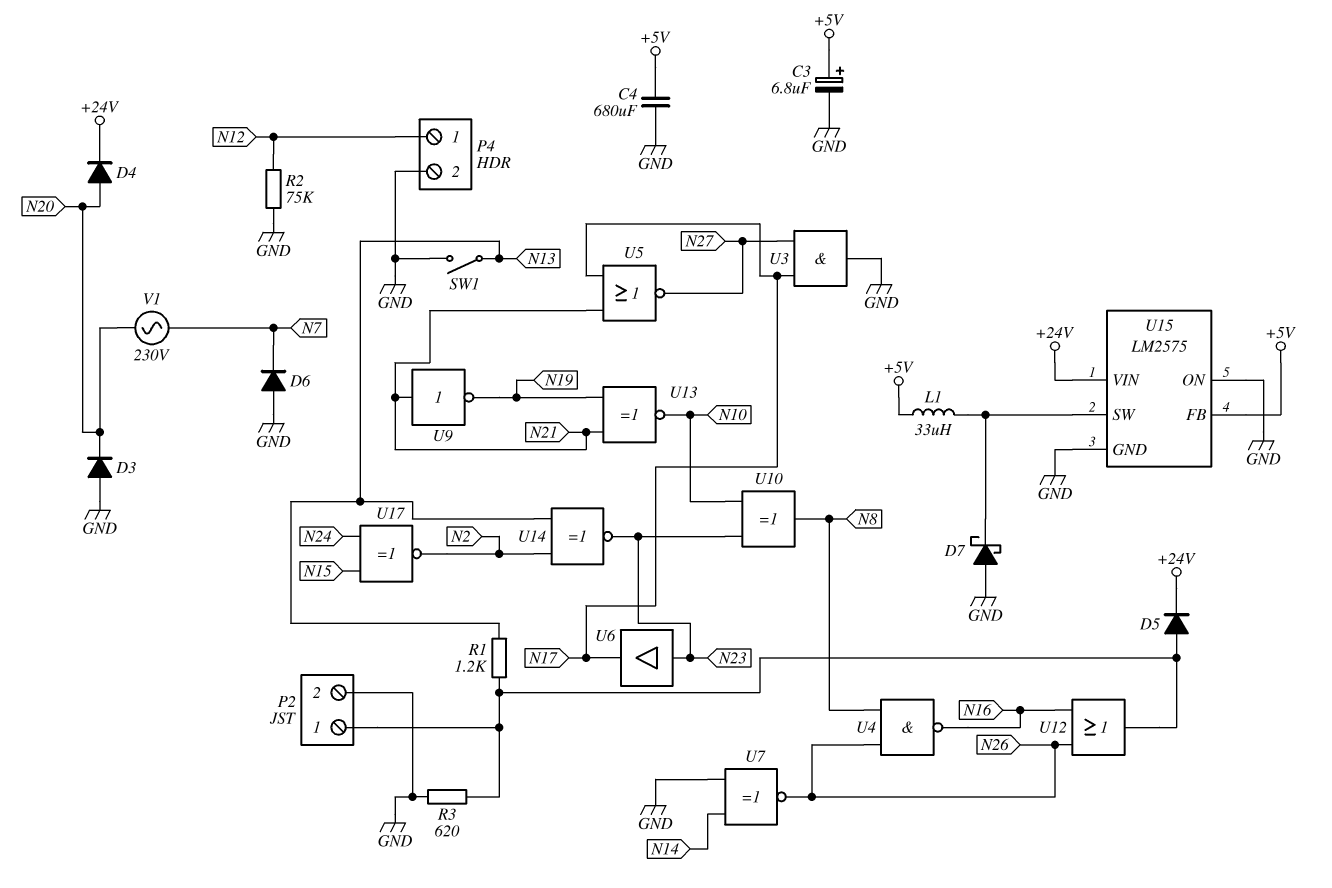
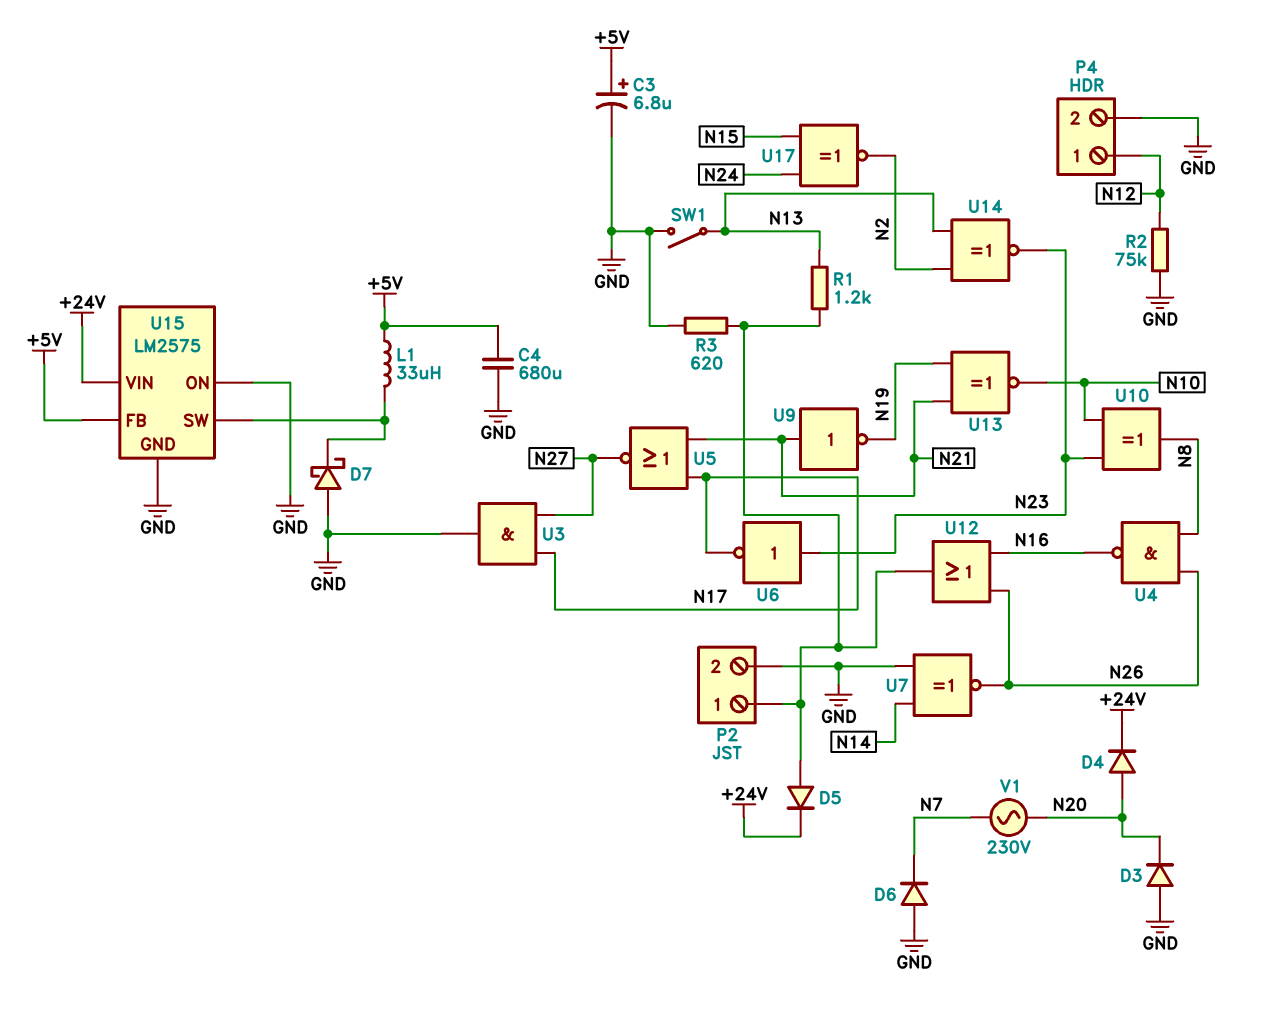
U6: buffer (in N23, out N17) -> NOT (in N23, out N17)

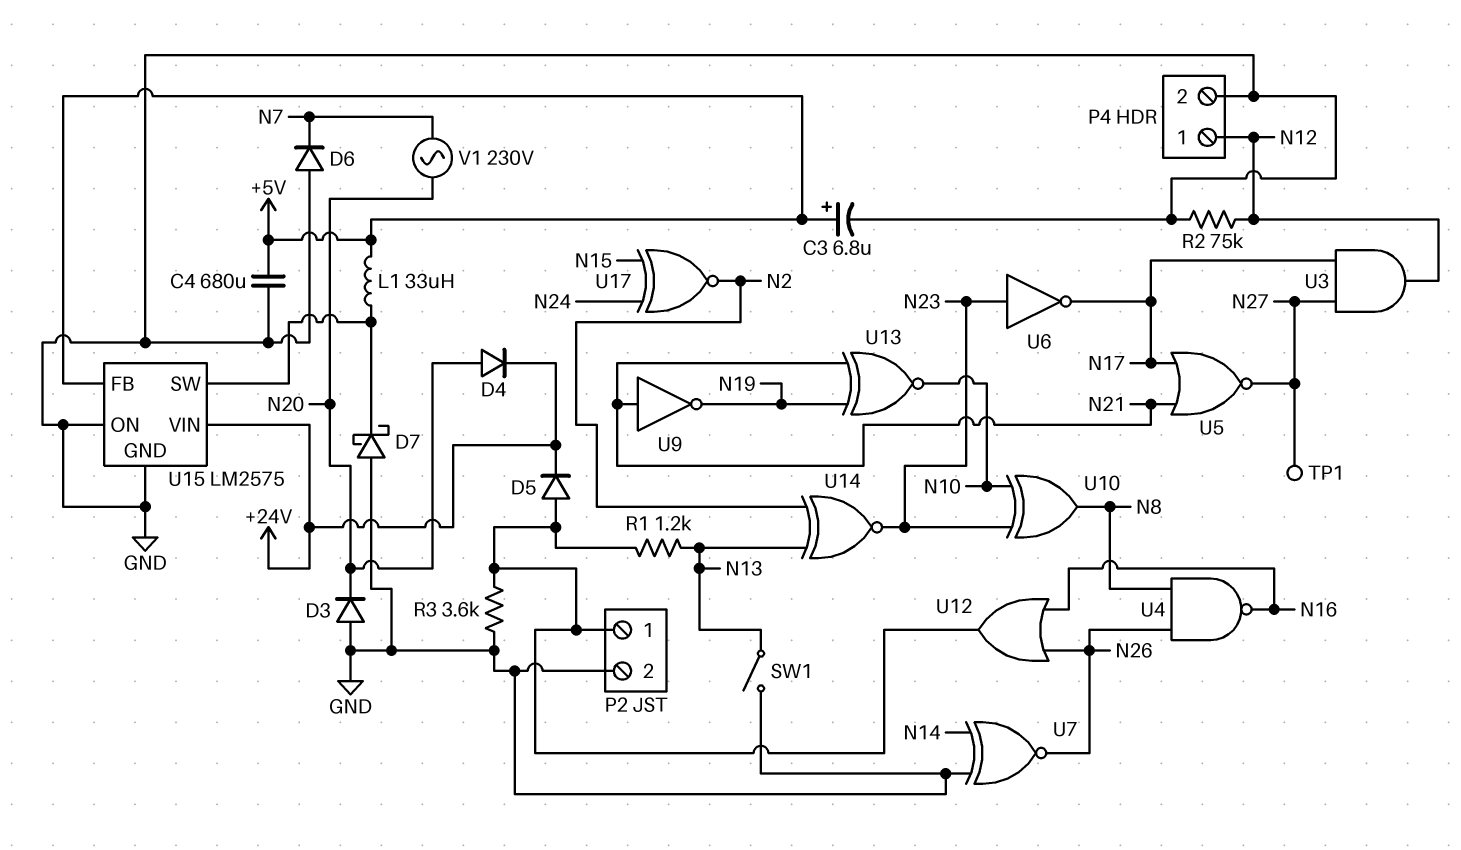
R3: 620 (GND, P2/1) -> 3.6k (GND, P2/1)
TP1: none -> test point (N27)
U3: AND (in N17, in N27, out GND) -> AND (in N17, in N27, out N12)

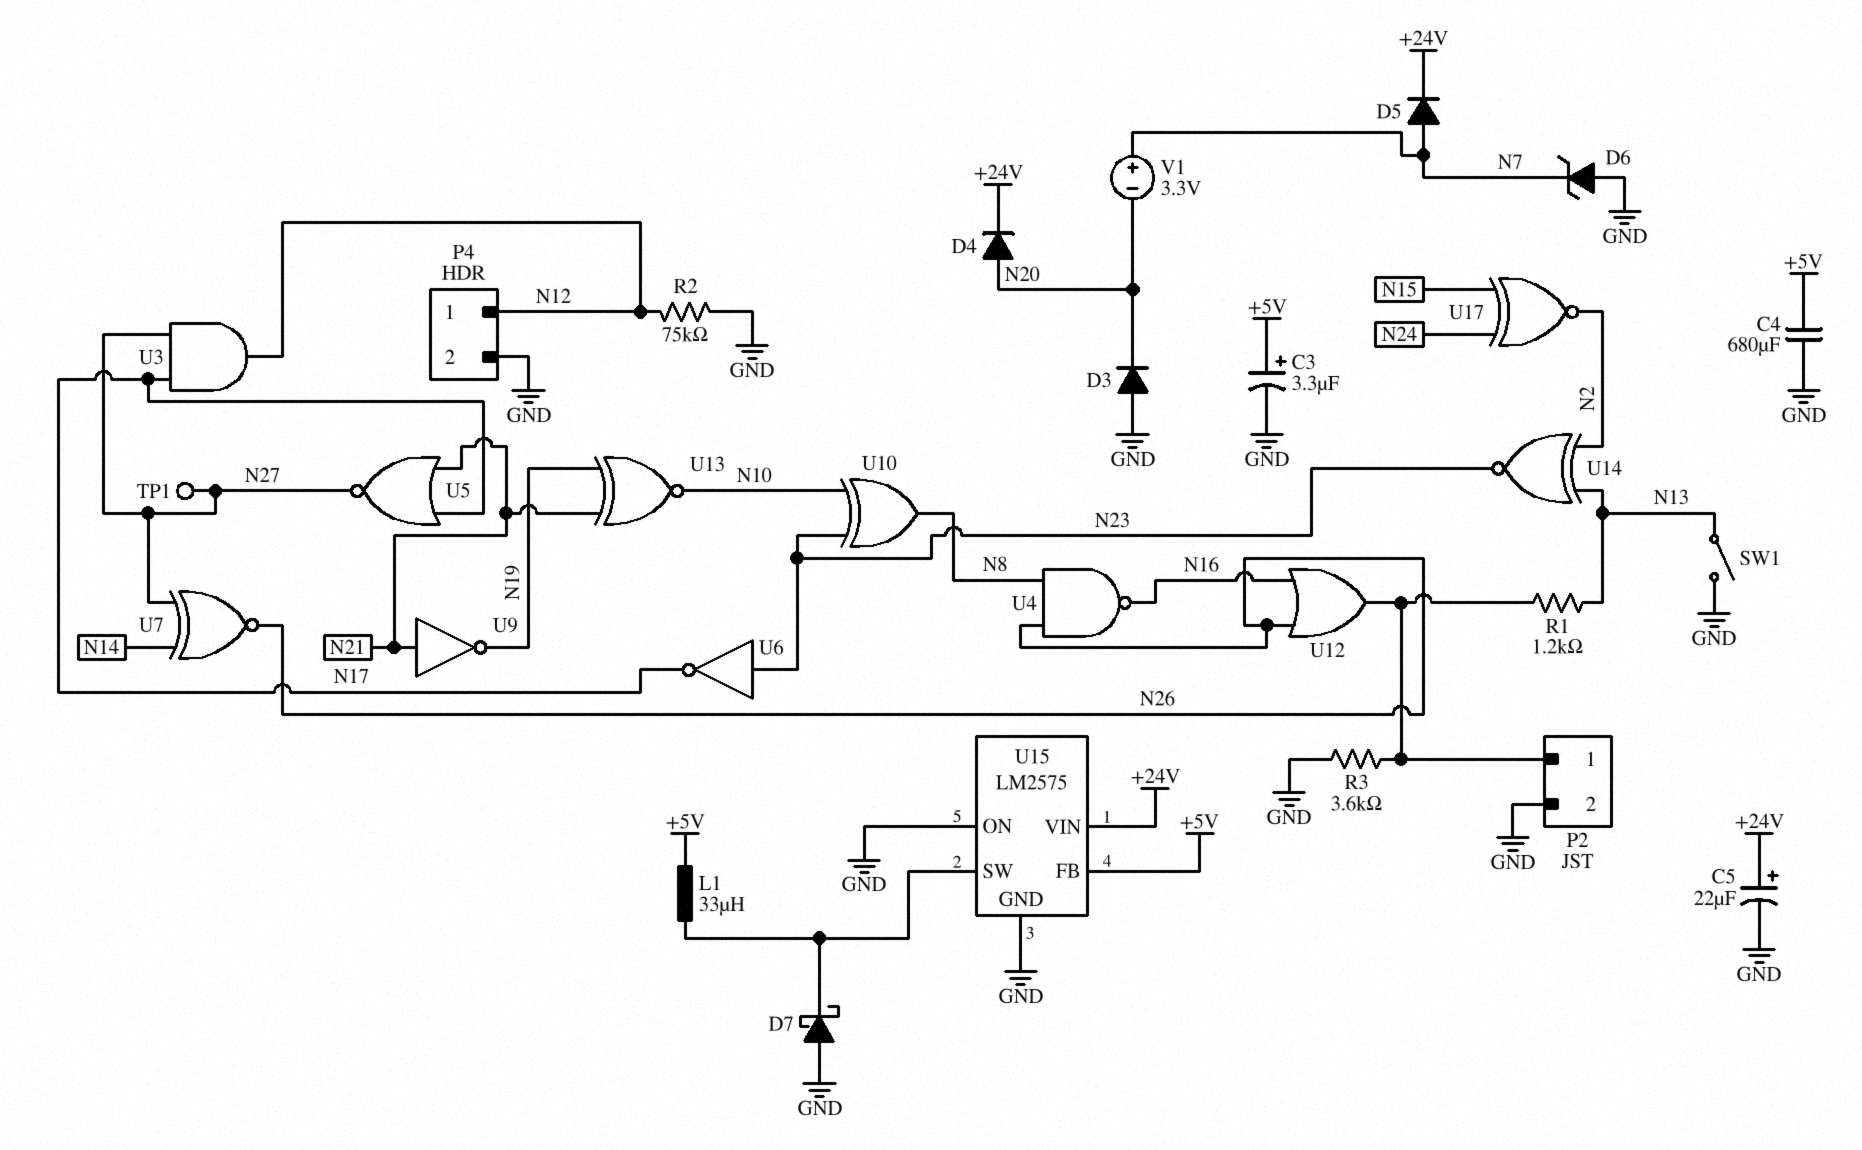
C3: 6.8uF (plus +5V, minus GND) -> 3.3uF (plus +5V, minus GND)
C5: none -> 22uF (plus +24V, minus GND)
D5: diode (A P2/1, K +24V) -> diode (A N7, K +24V)
D6: diode (A GND, K N7) -> zener (A GND, K N7)
U7: XNOR (in GND, in N14, out N26) -> XNOR (in N14, in N27, out N26)
V1: AC 230V (N7, N20) -> 3.3V (plus N7, minus N20)

